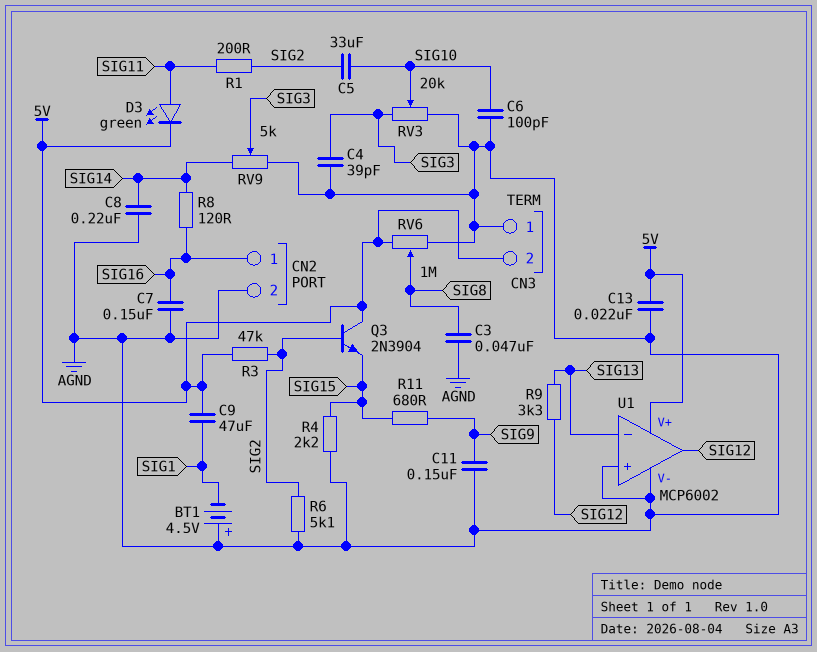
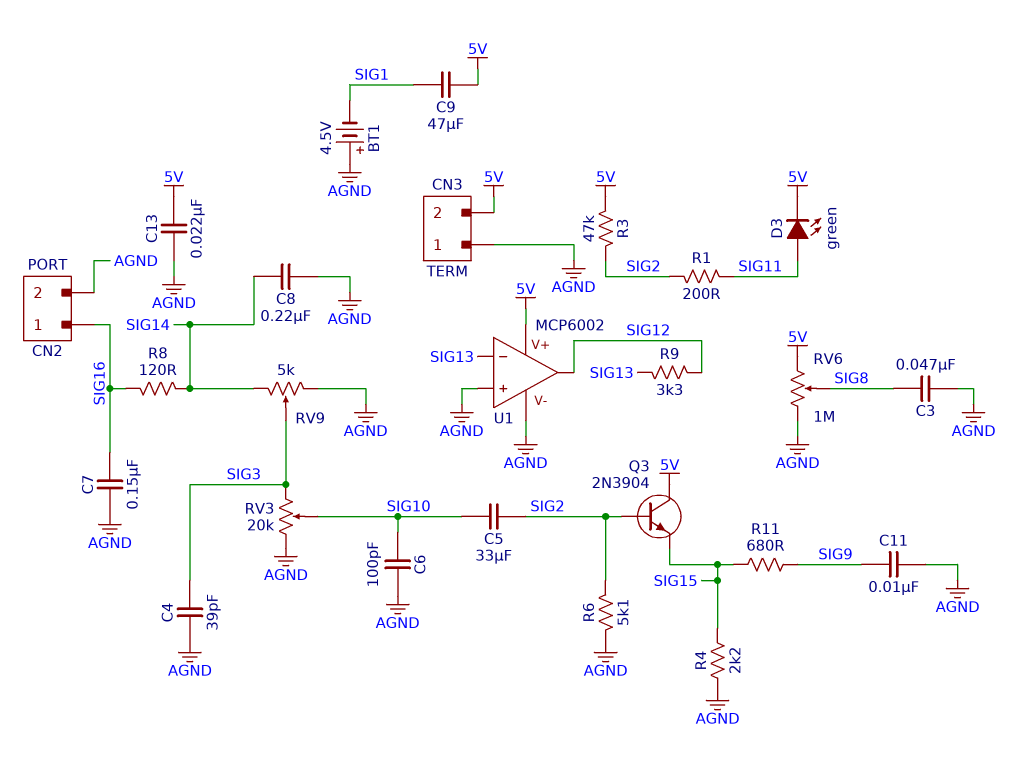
C11: 150nF (AGND, SIG9) -> 10nF (AGND, SIG9)

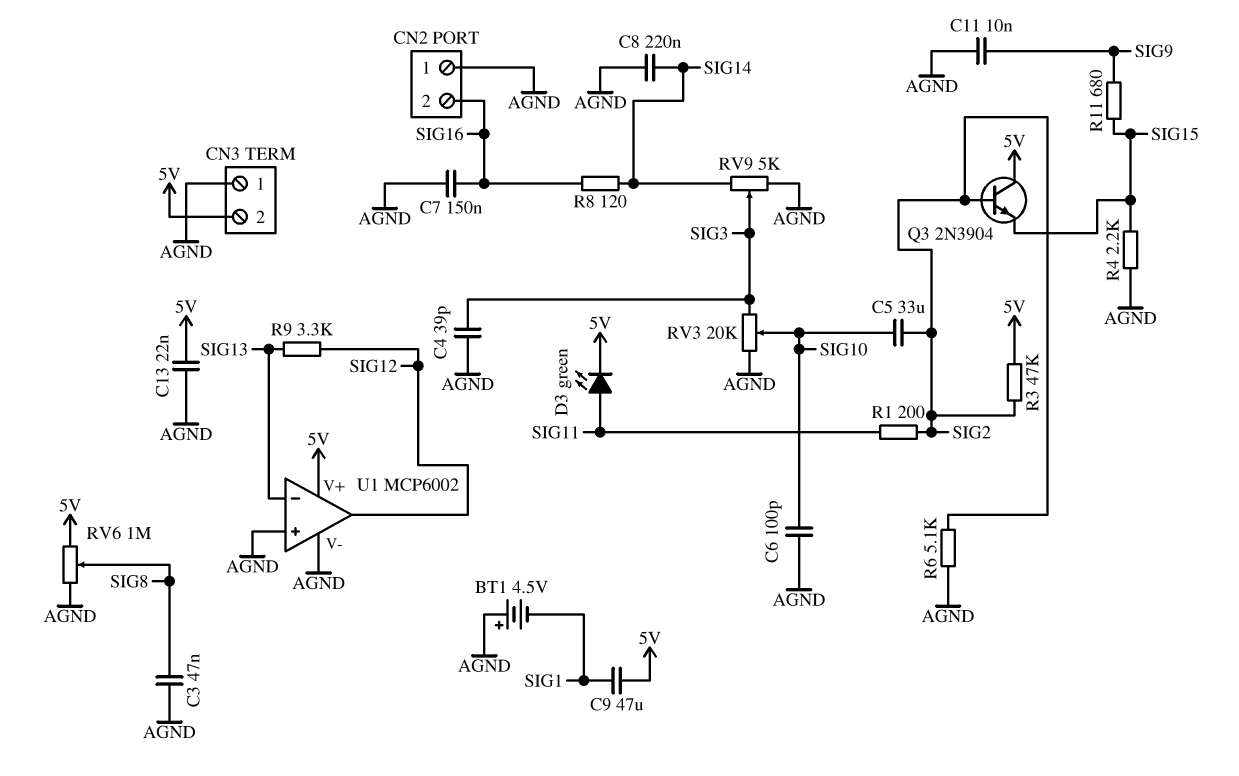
CN2 pin 1: SIG16 -> AGND
CN2 pin 2: AGND -> SIG16

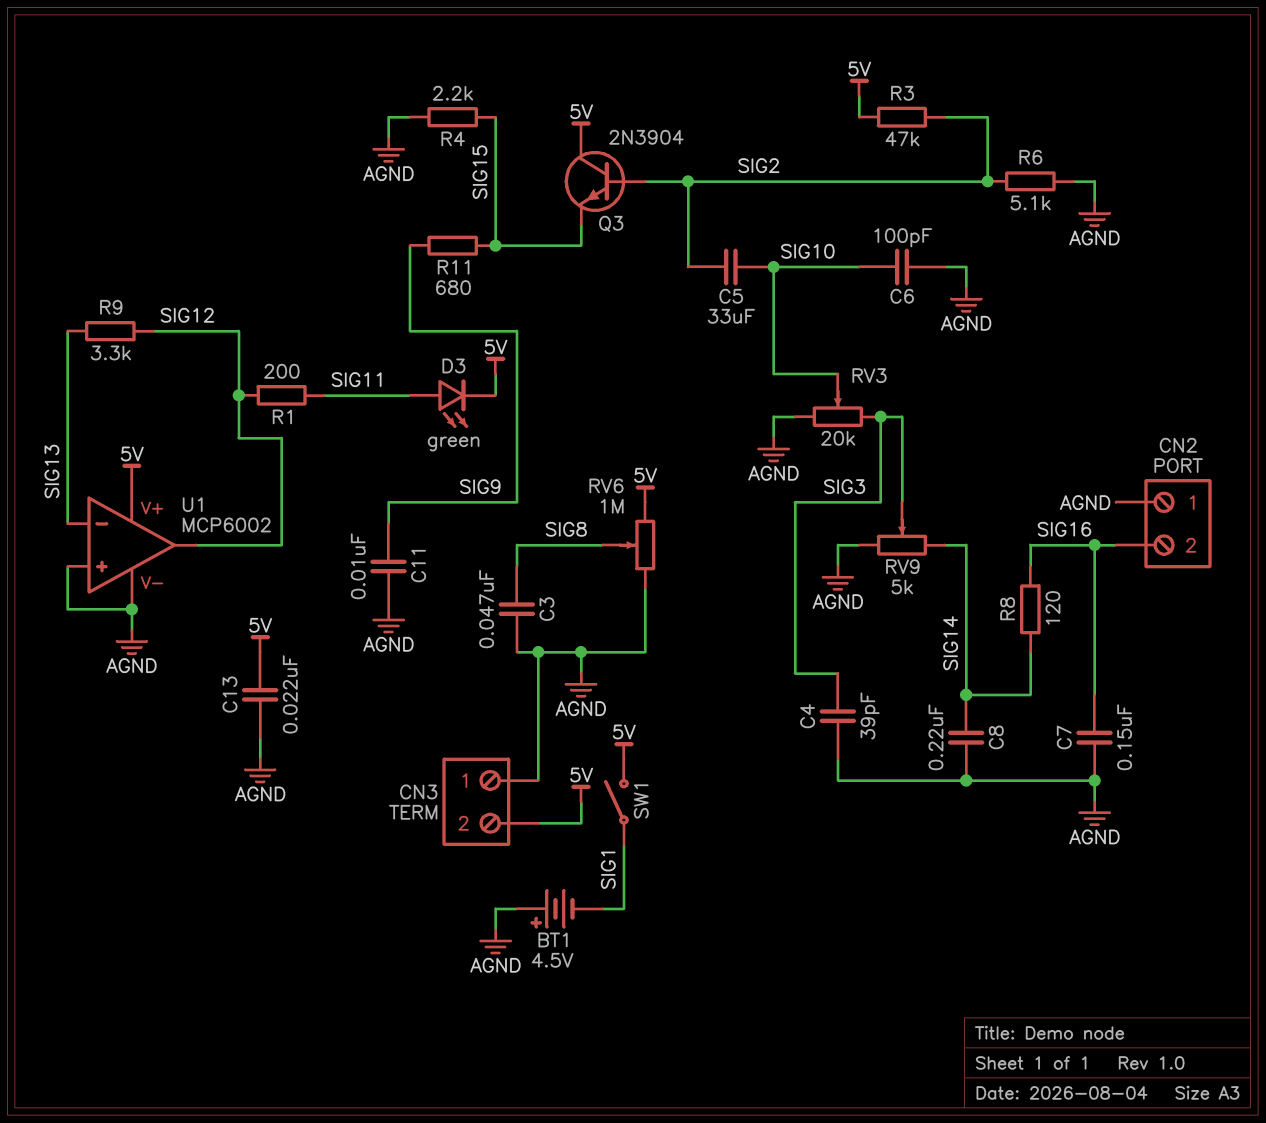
C9: 47uF (5V, SIG1) -> none
R1: 200 (SIG2, SIG11) -> 200 (SIG11, SIG12)
SW1: none -> switch (5V, SIG1)

